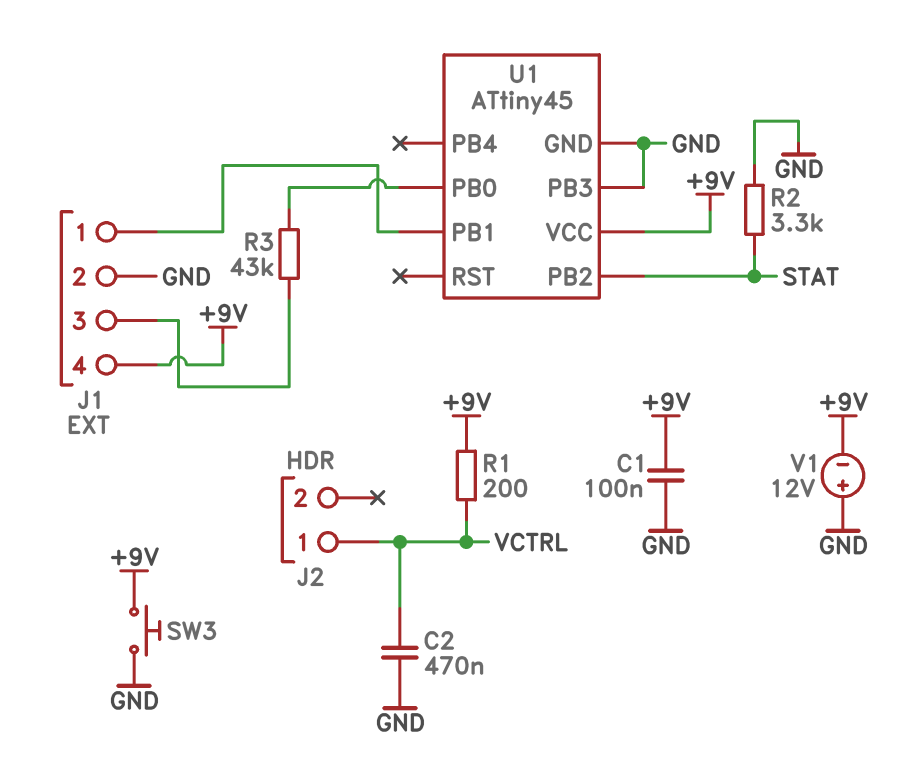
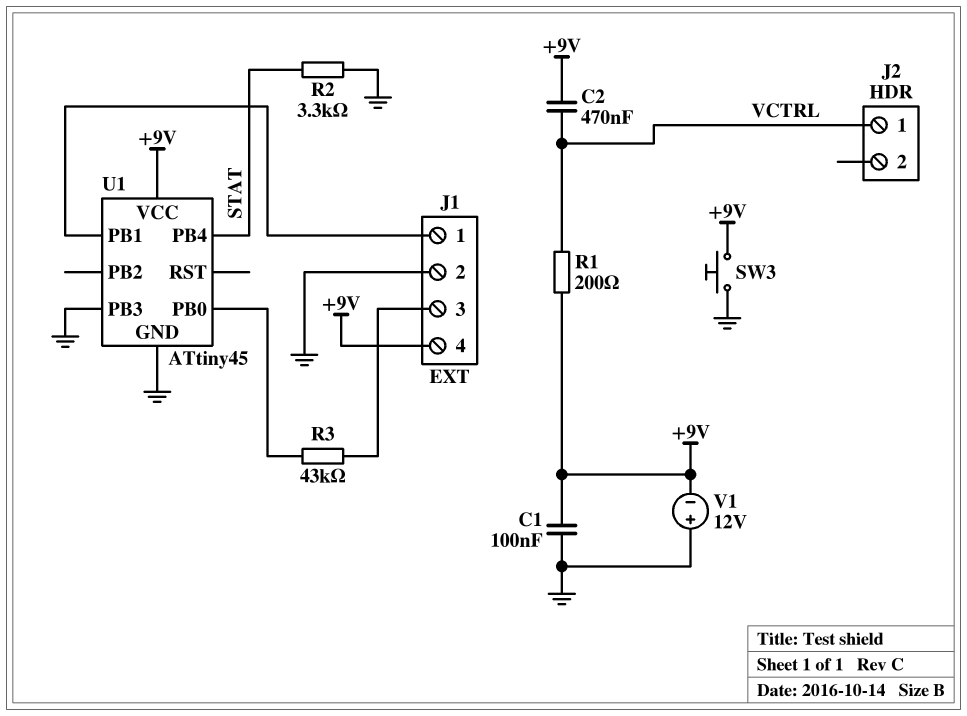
C2: 470nF (GND, VCTRL) -> 470nF (+9V, VCTRL)
U1 pin PB2: STAT -> none
U1 pin PB4: none -> STAT

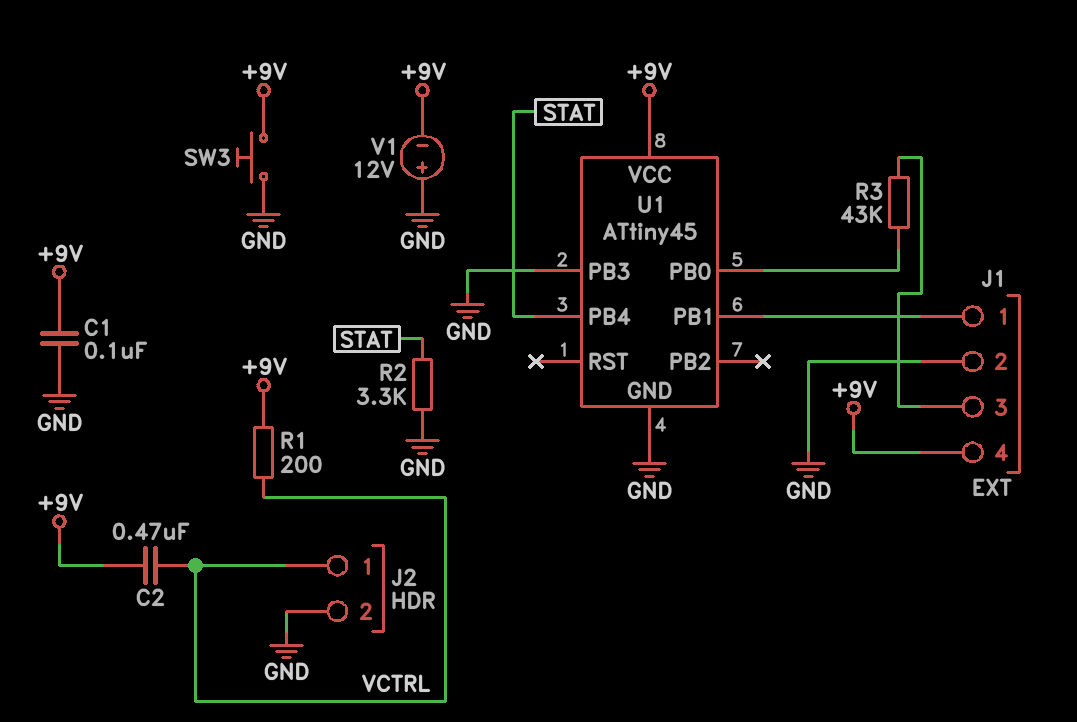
J2 pin 2: none -> GND

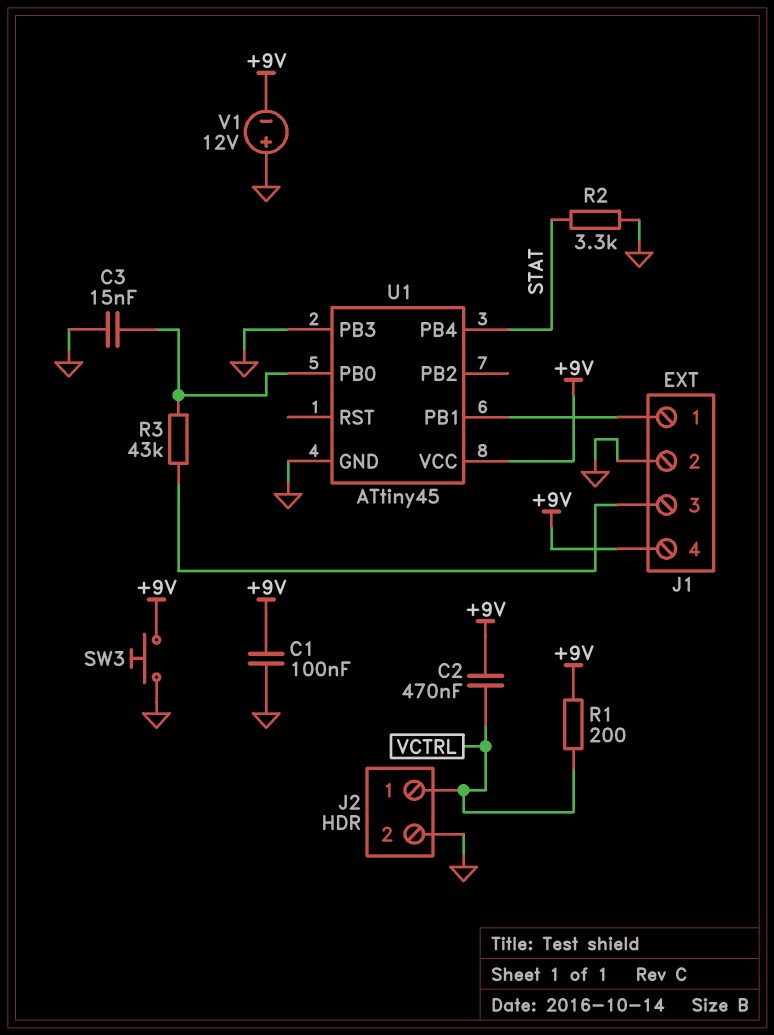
C3: none -> 15nF (GND, U1/PB0)

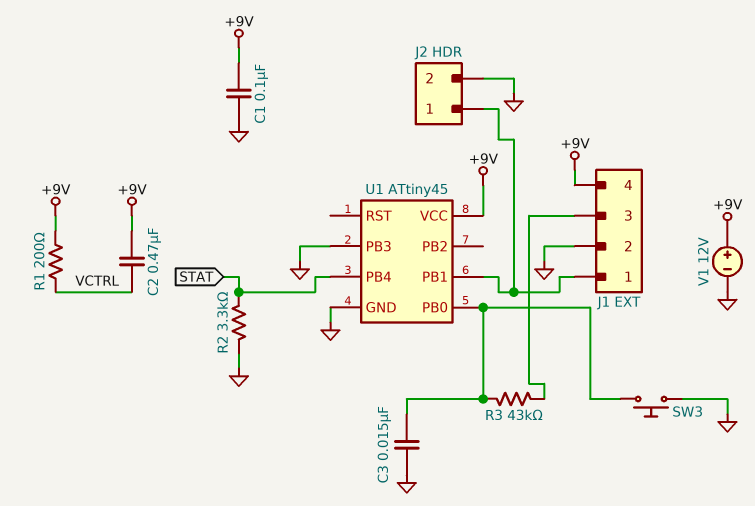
J2 pin 1: VCTRL -> J1/1
SW3: button (+9V, GND) -> button (GND, U1/PB0)
V1: 12V (plus GND, minus +9V) -> 12V (plus +9V, minus GND)

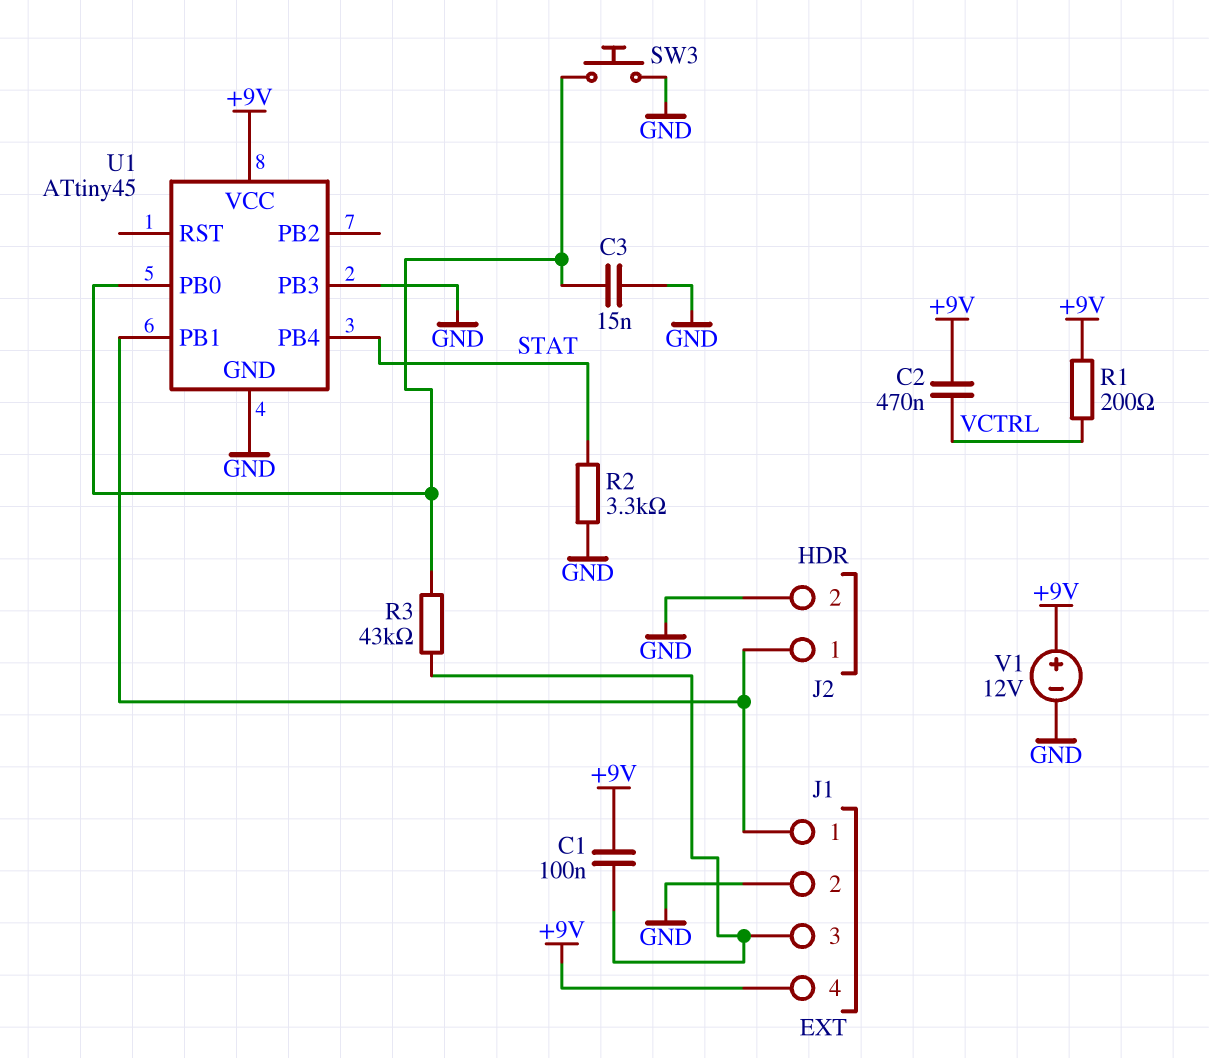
C1: 100nF (+9V, GND) -> 100nF (+9V, J1/3)

